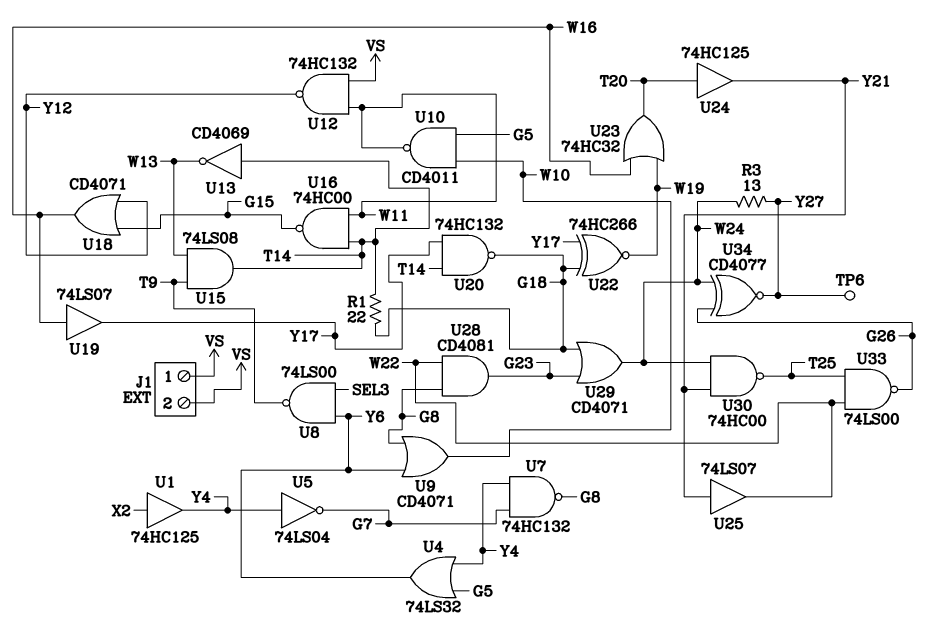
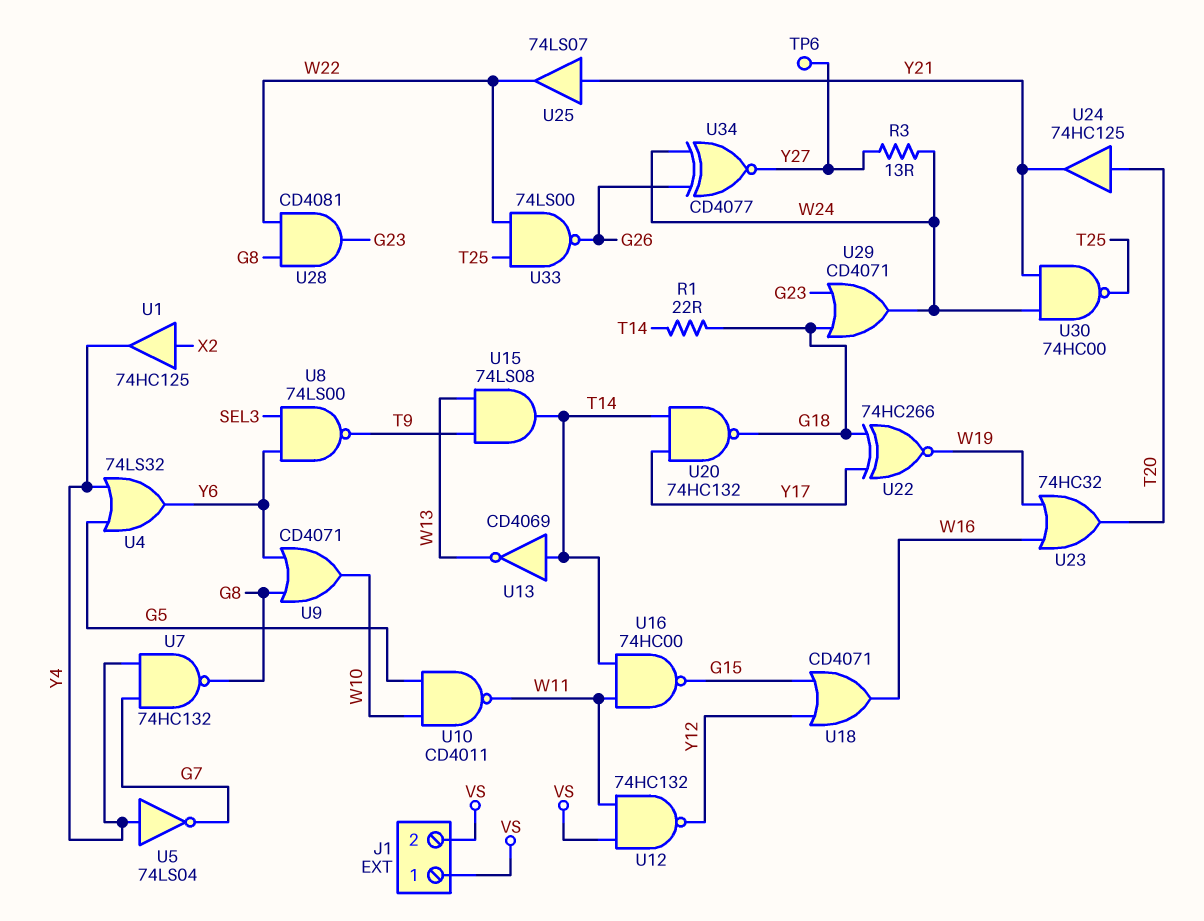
U19: buffer 74LS07 (in W16, out Y17) -> none

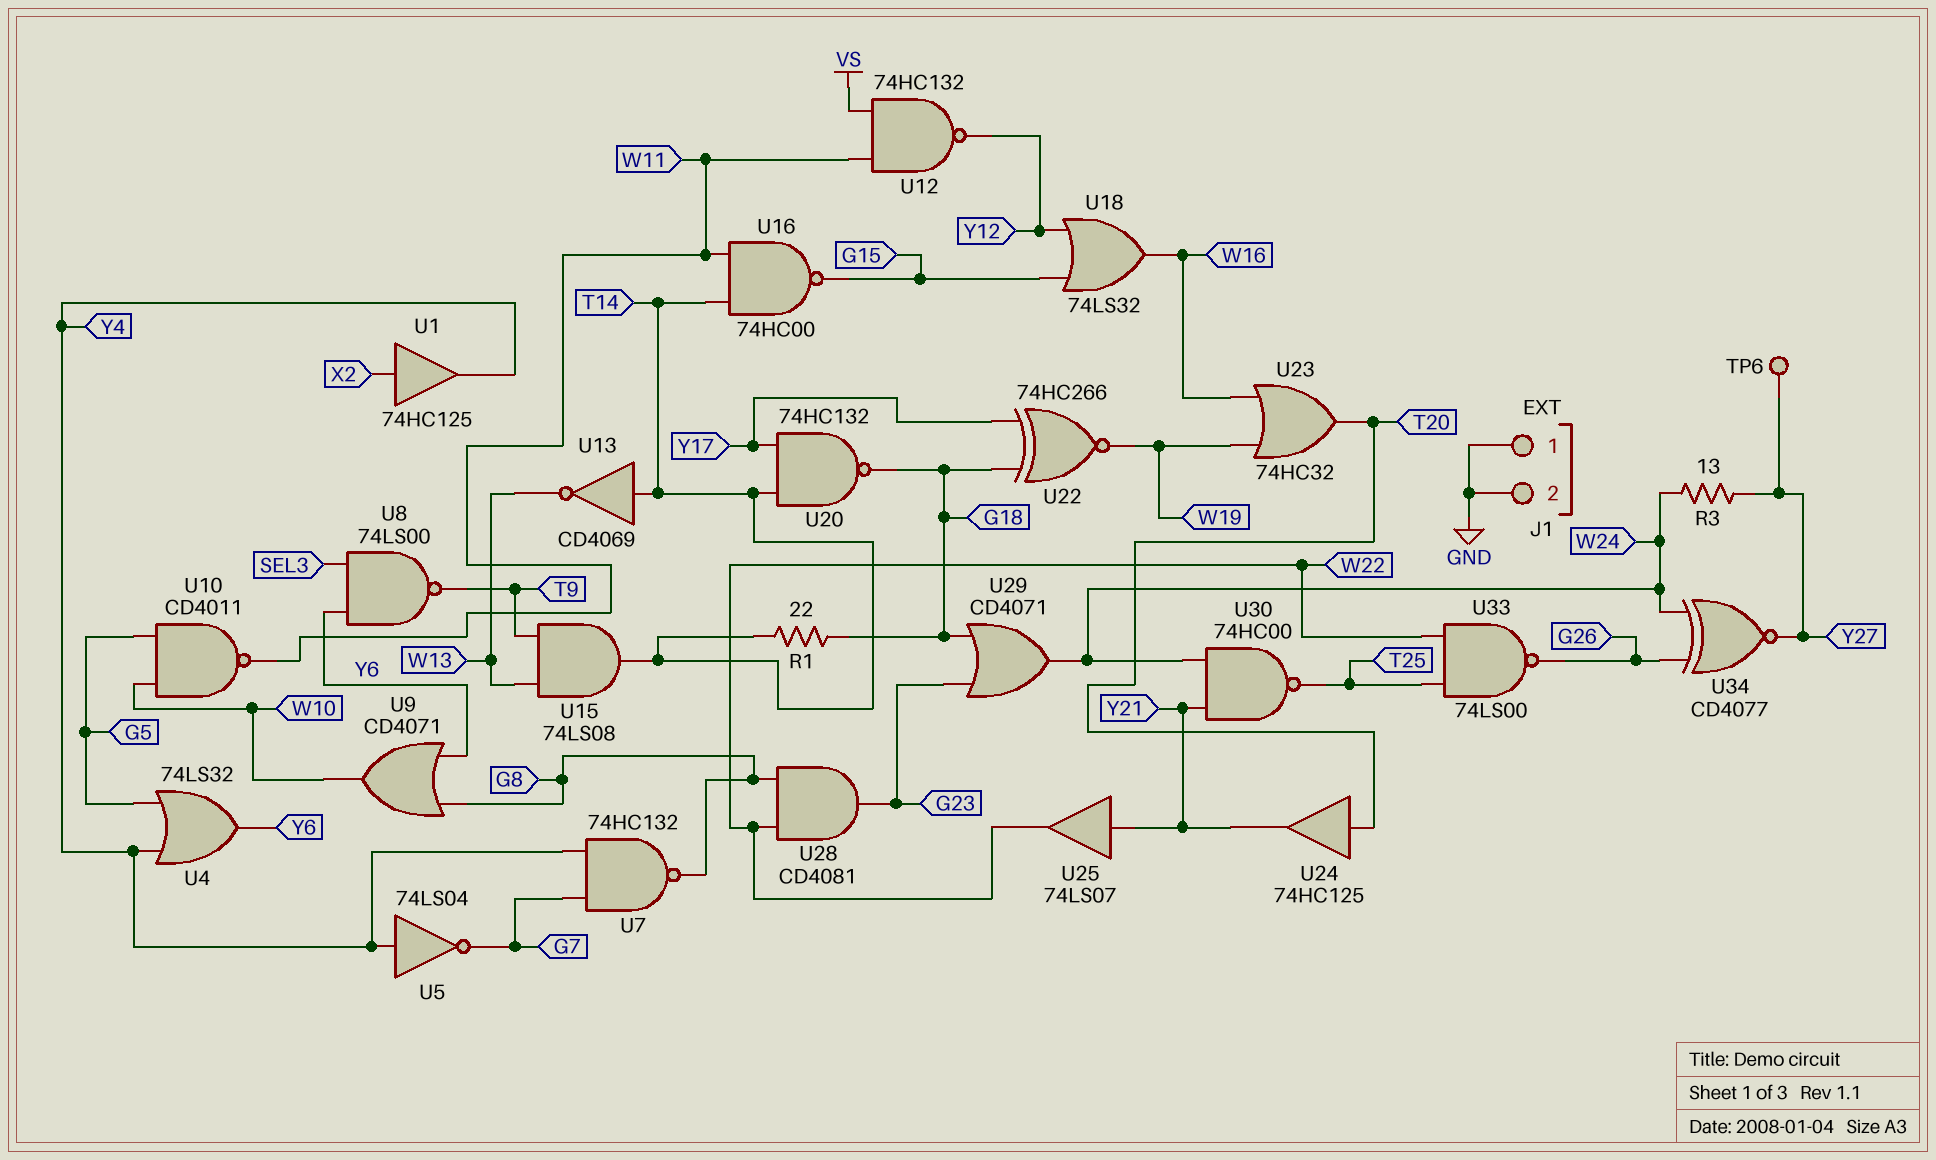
J1 pin 1: VS -> GND
J1 pin 2: VS -> GND
U18: OR CD4071 (in G15, in Y12, out W16) -> OR 74LS32 (in G15, in Y12, out W16)

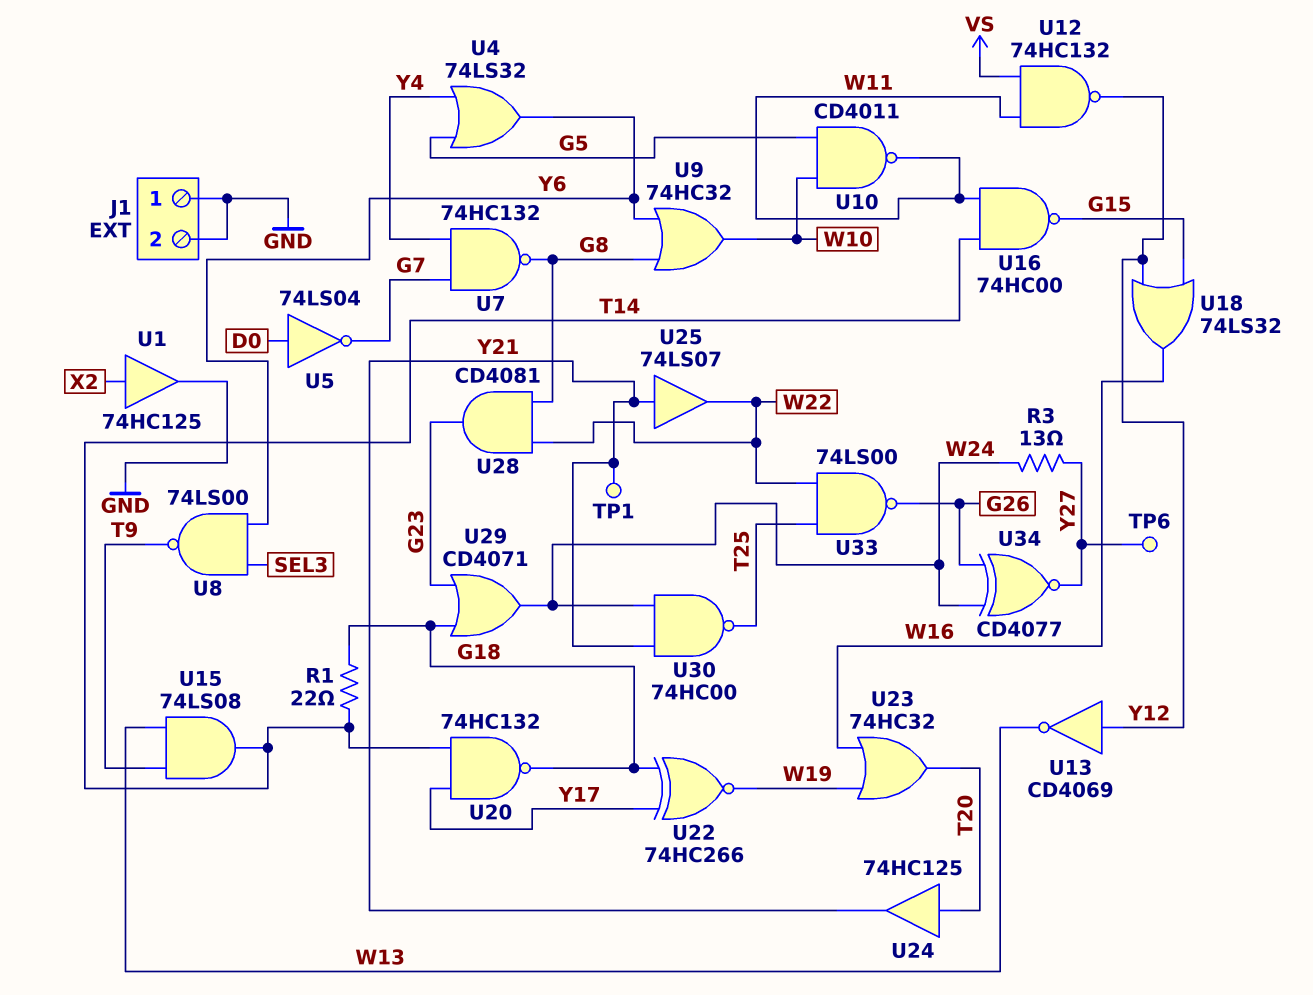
TP1: none -> test point (Y21)
U1: buffer 74HC125 (in X2, out Y4) -> buffer 74HC125 (in X2, out GND)
U5: NOT 74LS04 (in Y4, out G7) -> NOT 74LS04 (in D0, out G7)
U9: OR CD4071 (in G8, in Y6, out W10) -> OR 74HC32 (in G8, in Y6, out W10)
U13: NOT CD4069 (in T14, out W13) -> NOT CD4069 (in Y12, out W13)

